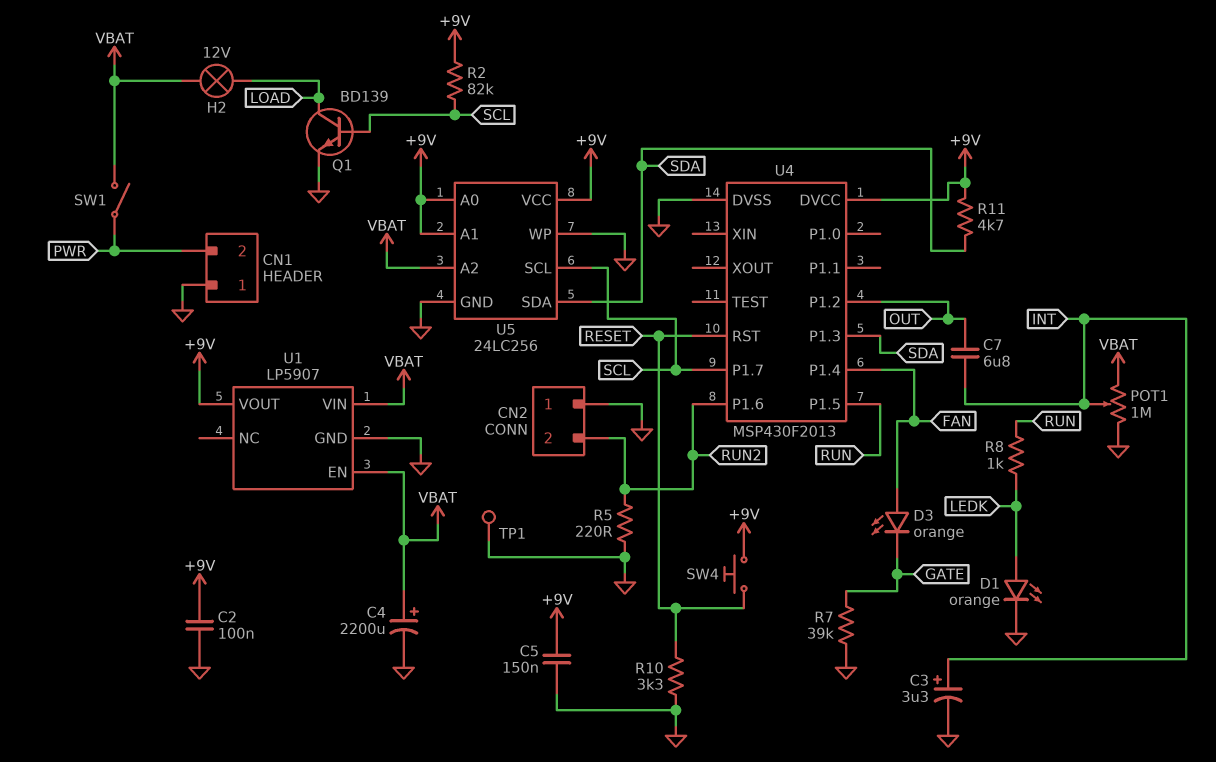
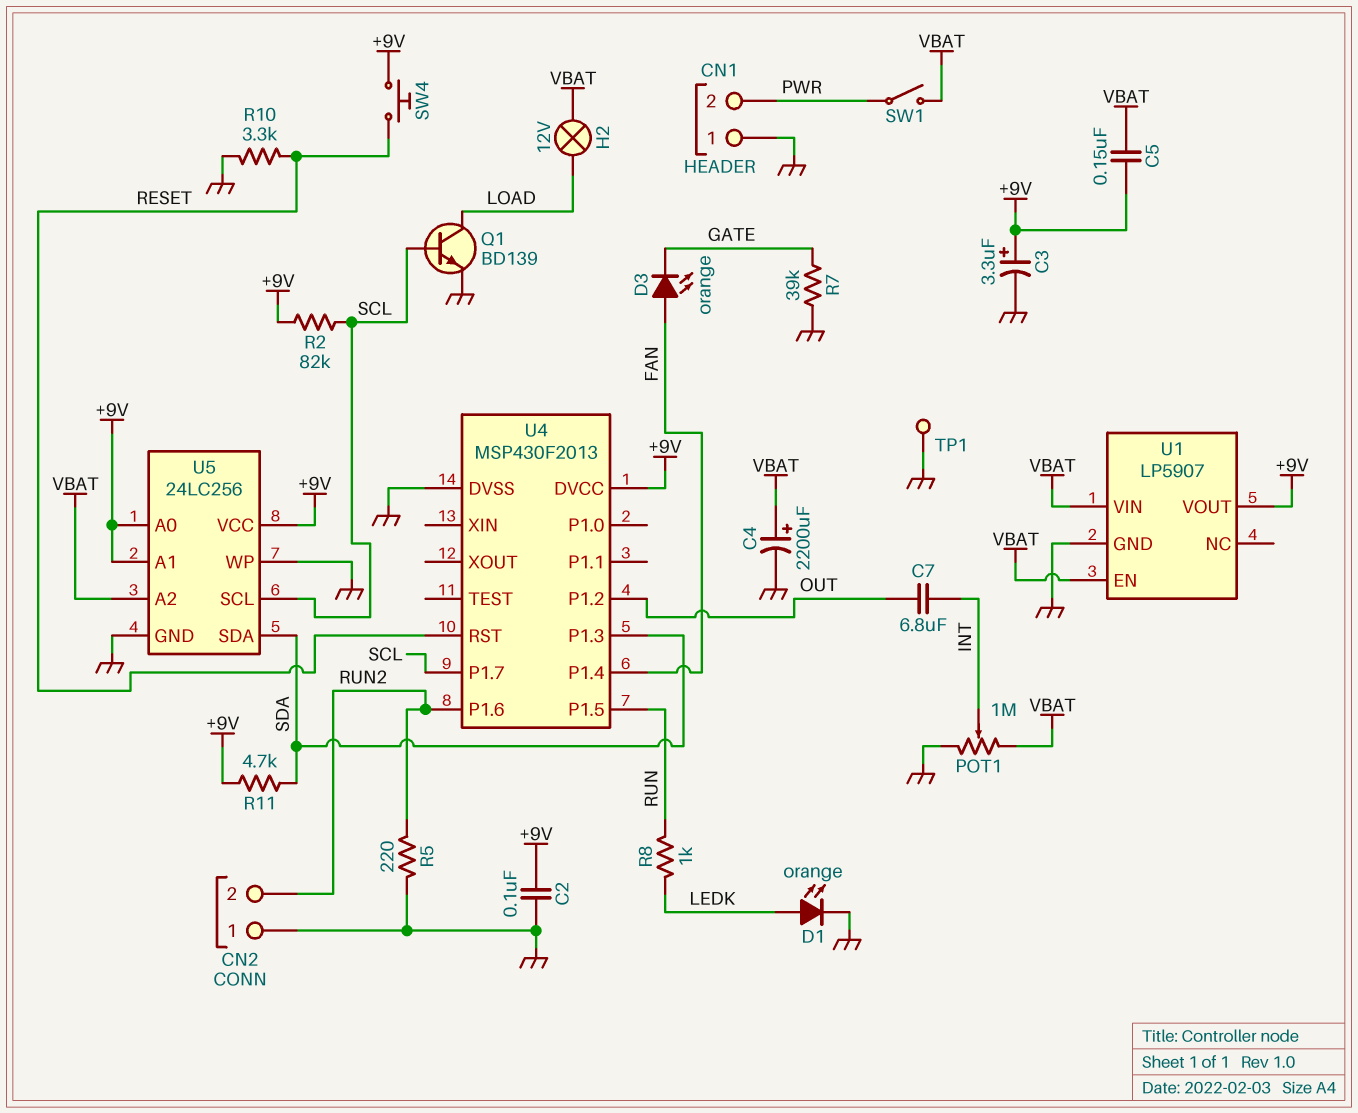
C3: 3.3uF (plus INT, minus GND) -> 3.3uF (plus +9V, minus GND)
C5: 150nF (+9V, GND) -> 150nF (+9V, VBAT)

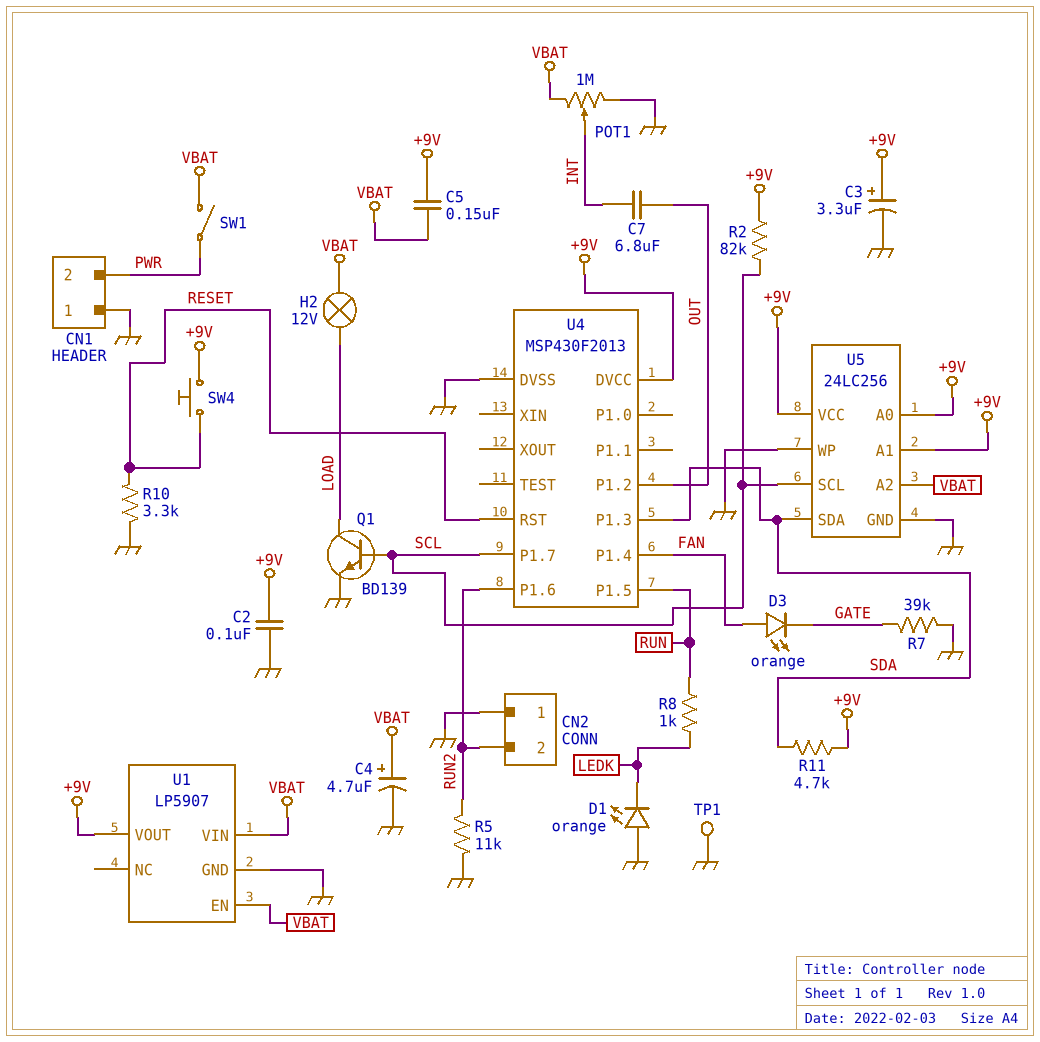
C4: 2200uF (plus VBAT, minus GND) -> 4.7uF (plus VBAT, minus GND)
D1: LED orange (A LEDK, K GND) -> LED orange (A GND, K LEDK)
R5: 220 (GND, RUN2) -> 11k (GND, RUN2)

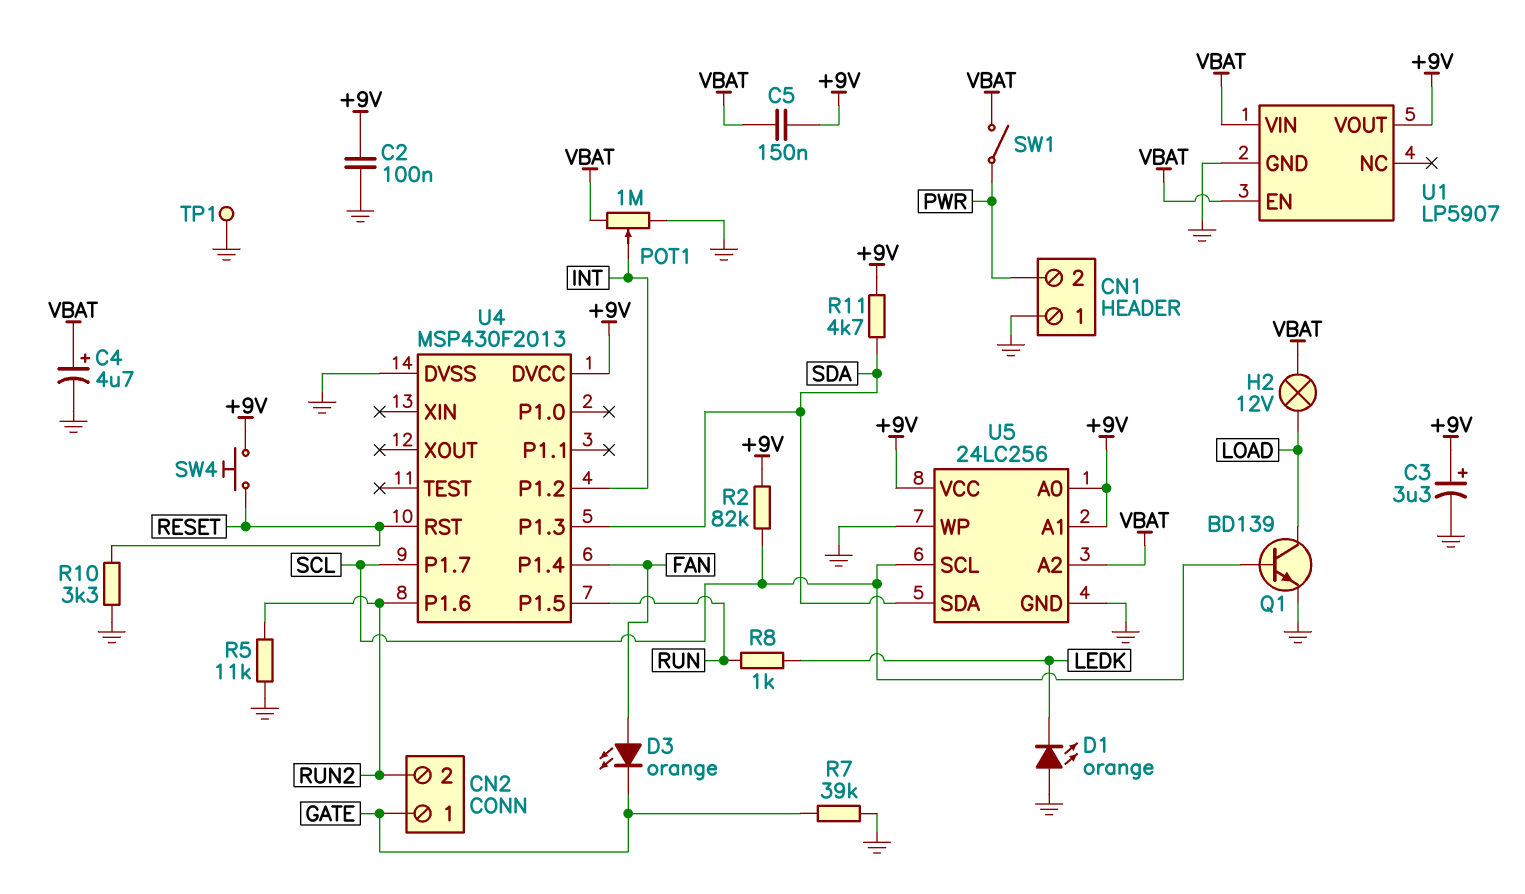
C7: 6.8uF (INT, OUT) -> none
CN2 pin 1: GND -> GATE
U4 pin P1.2: OUT -> INT

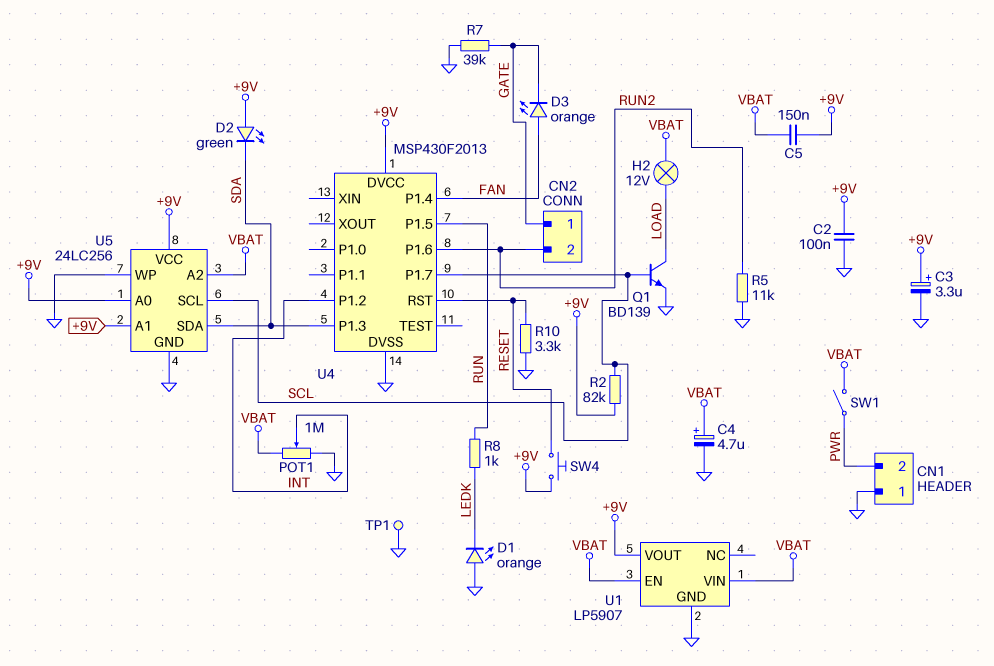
D2: none -> LED green (A +9V, K SDA)
R11: 4.7k (+9V, SDA) -> none

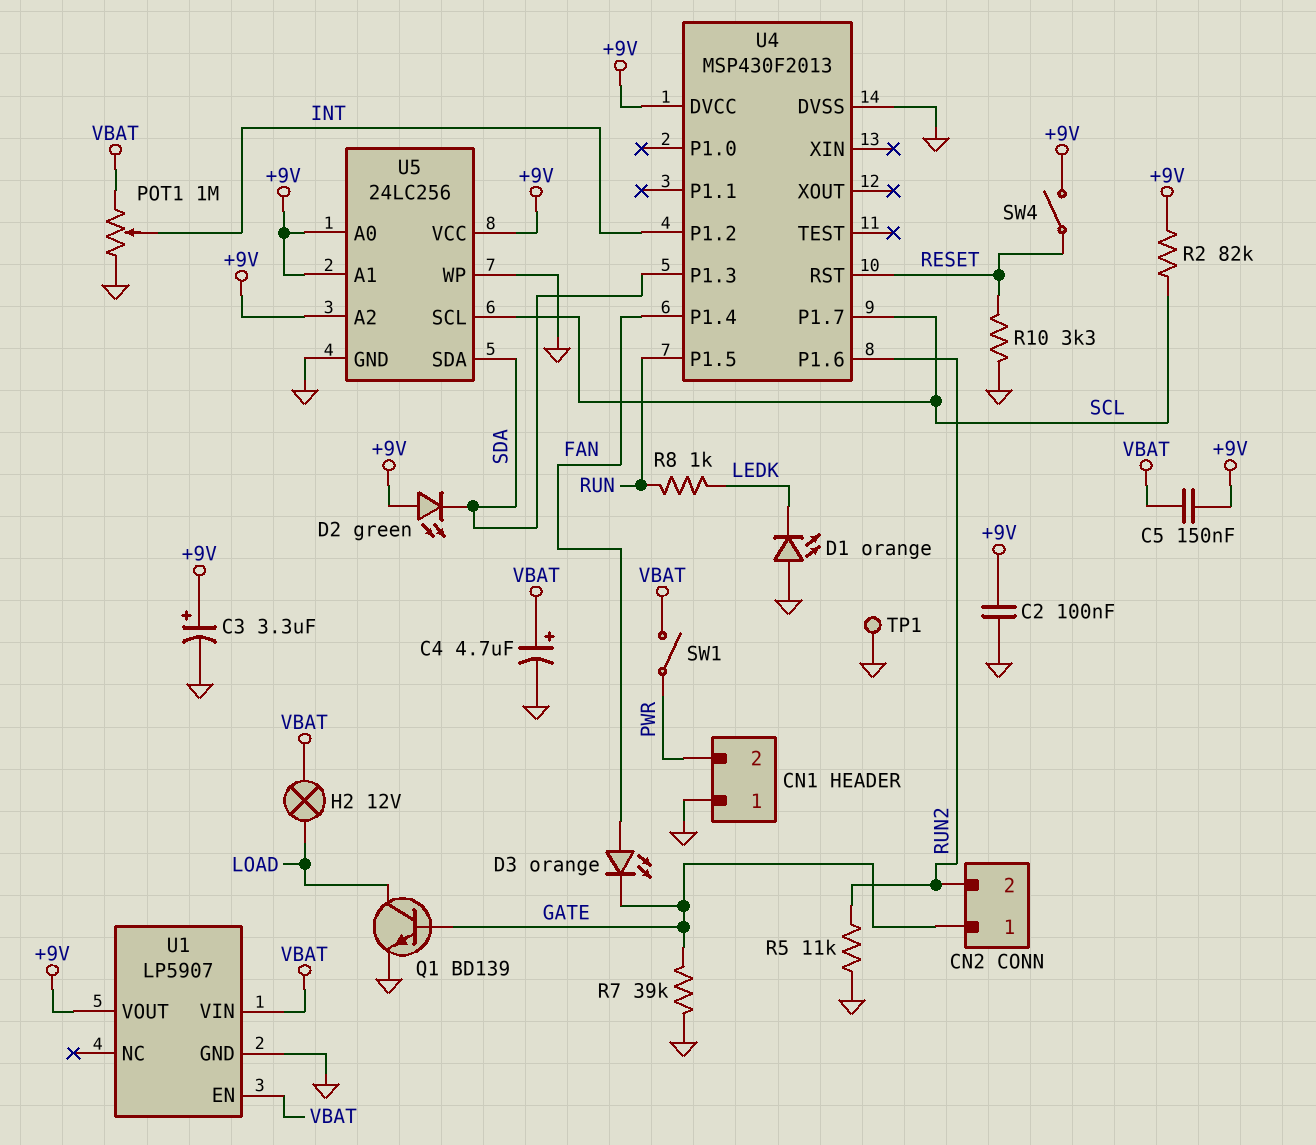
Q1: NPN BD139 (B SCL, C LOAD, E GND) -> NPN BD139 (B GATE, C LOAD, E GND)
SW4: button (+9V, RESET) -> switch (+9V, RESET)
U5 pin A2: VBAT -> +9V

